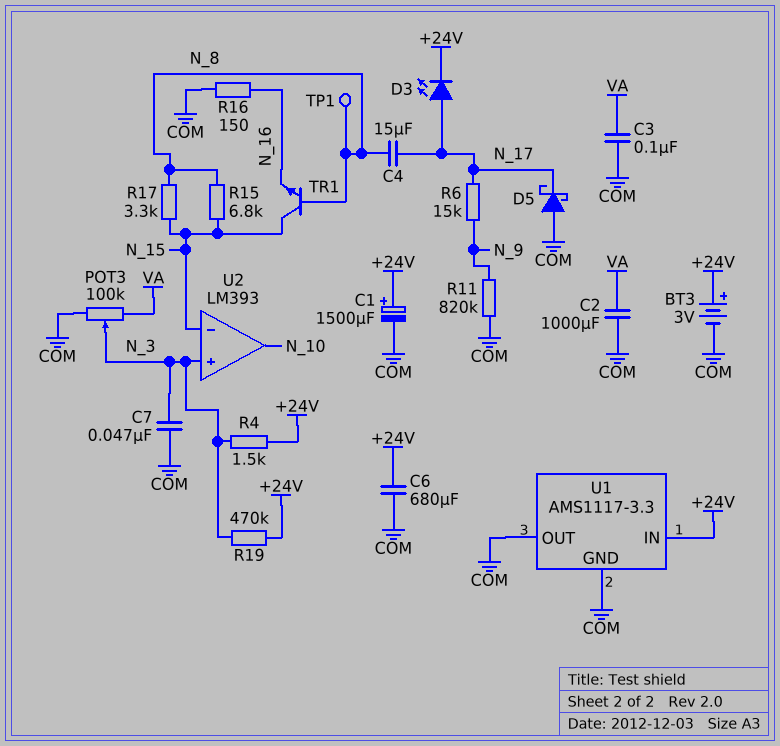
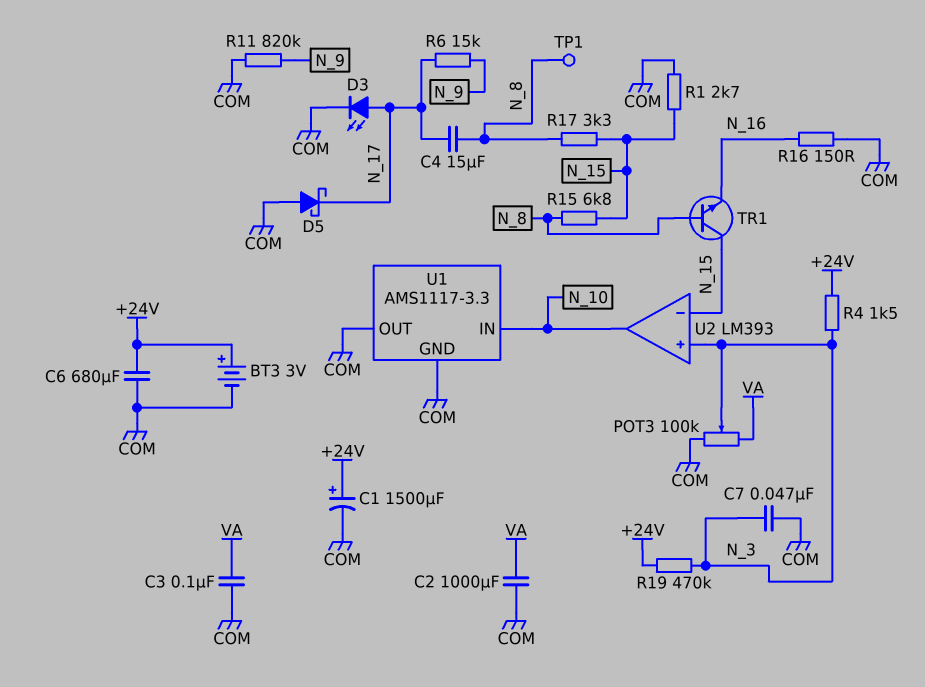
D3: LED (A N_17, K +24V) -> LED (A N_17, K COM)
R1: none -> 2.7k (COM, N_15)
U1 pin IN: +24V -> N_10

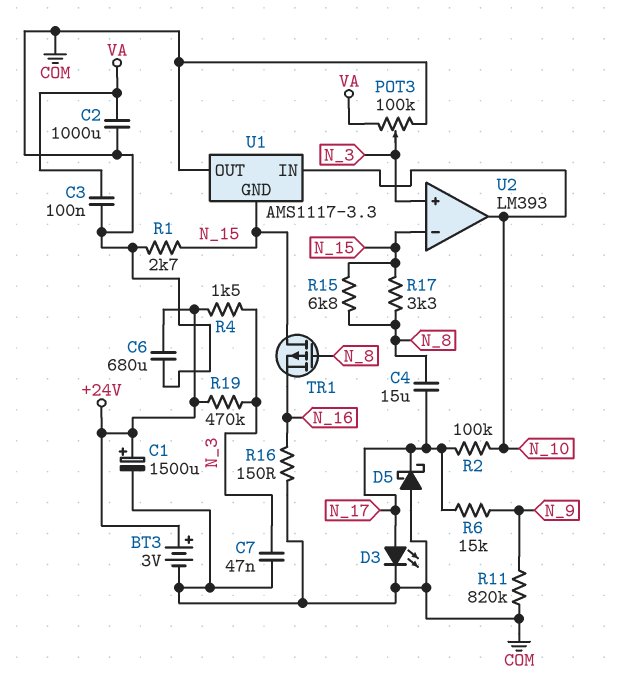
R2: none -> 100k (N_10, N_17)
TP1: test point (N_8) -> none
TR1: NPN (B N_8, C N_15, E N_16) -> PMOS (G N_8, D N_15, S N_16)
U1 pin GND: COM -> N_15

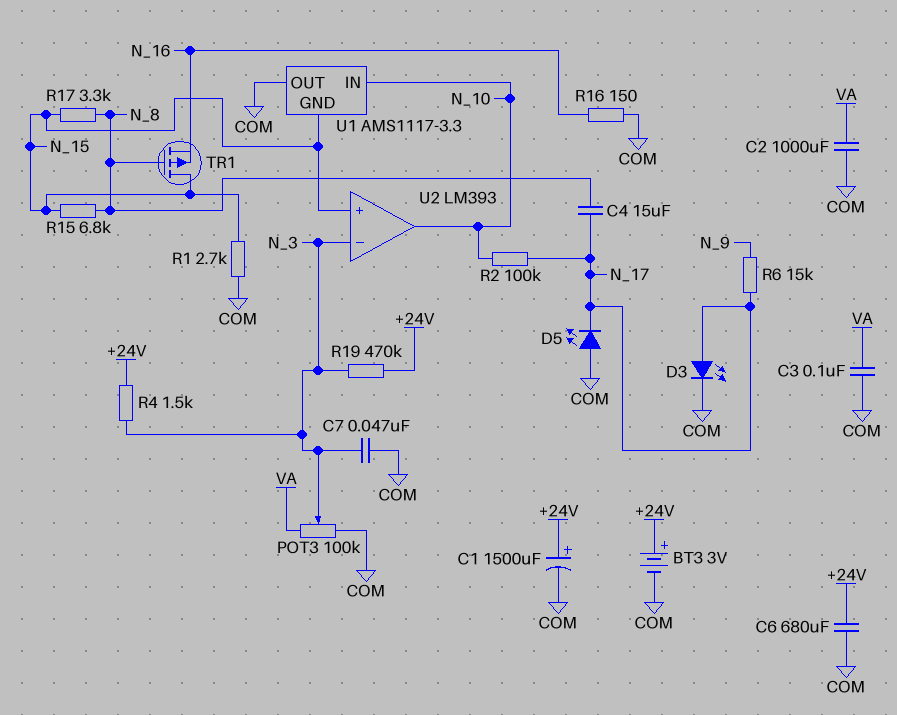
D5: schottky (A COM, K N_17) -> LED (A COM, K N_17)
R11: 820k (COM, N_9) -> none
U2 pin in+: N_3 -> N_15
U2 pin in-: N_15 -> N_3

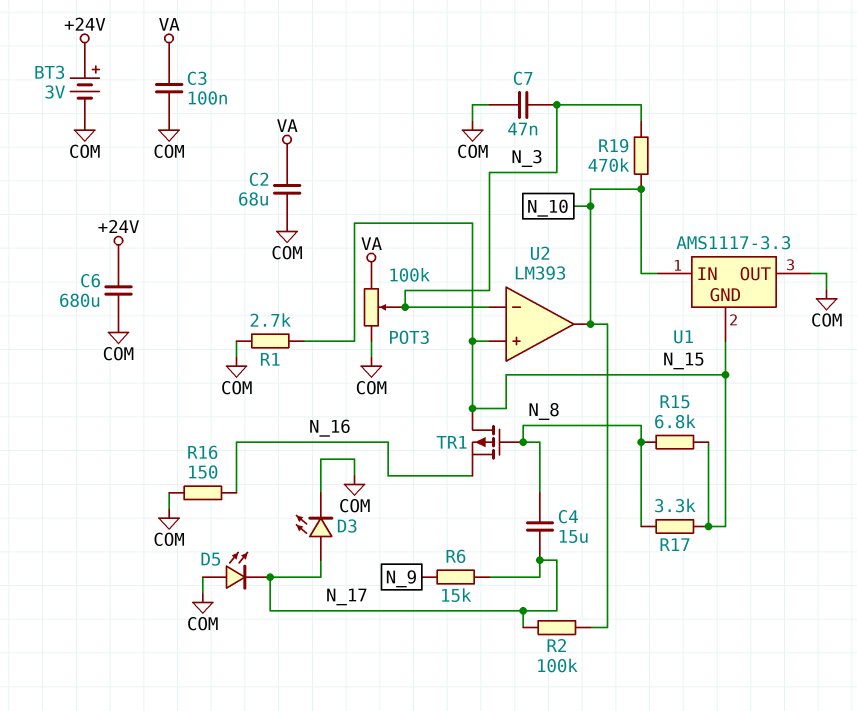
C1: 1500uF (plus +24V, minus COM) -> none
C2: 1000uF (COM, VA) -> 68uF (COM, VA)
R4: 1.5k (+24V, N_3) -> none
R19: 470k (+24V, N_3) -> 470k (N_3, N_10)

